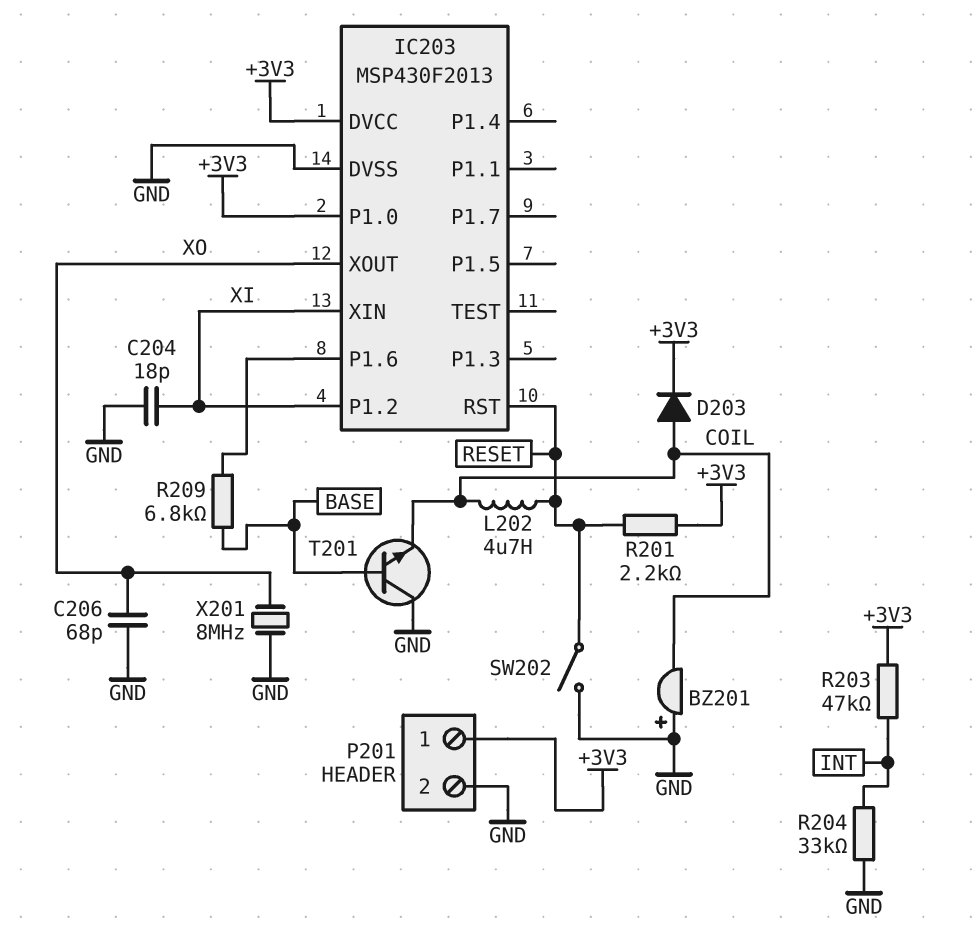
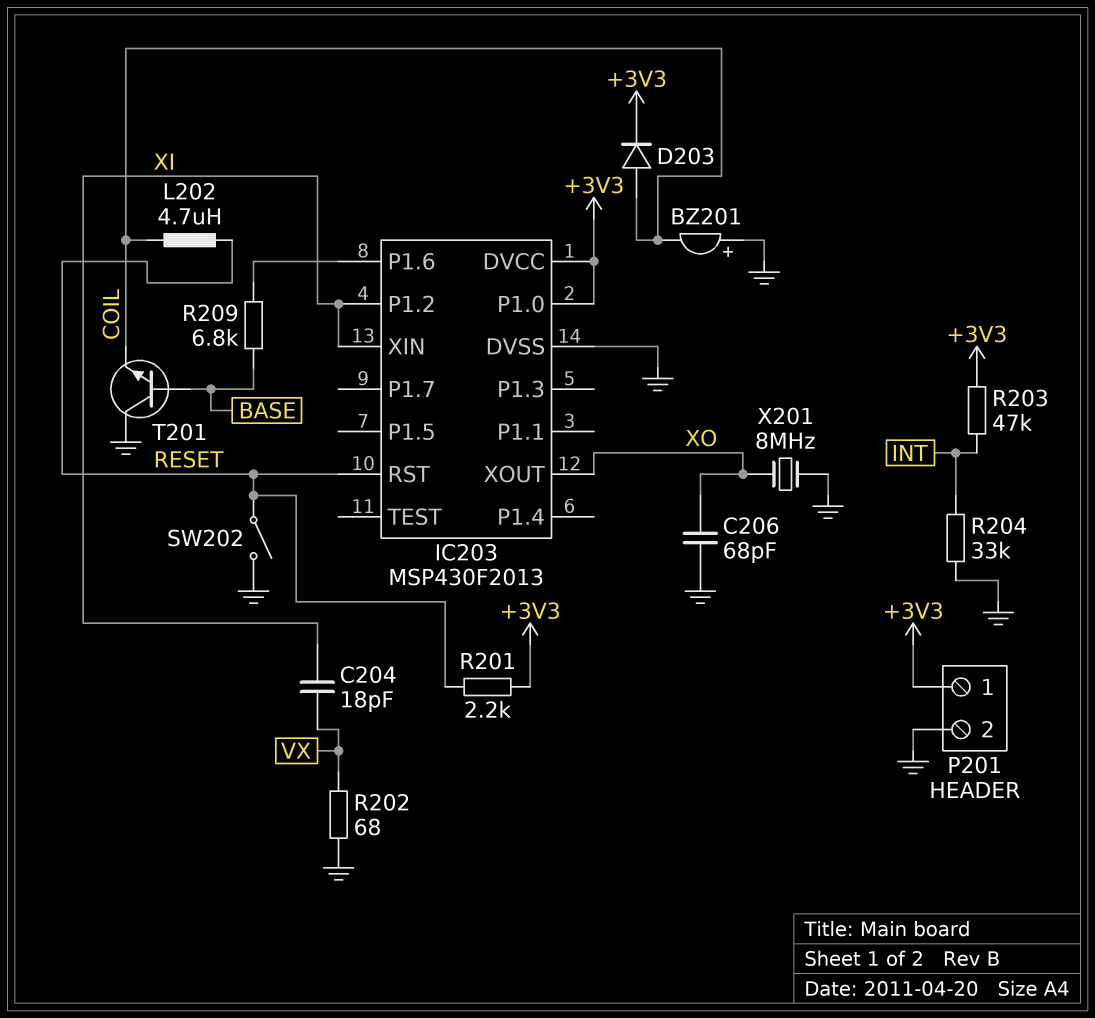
C204: 18pF (GND, XI) -> 18pF (VX, XI)
R202: none -> 68 (GND, VX)

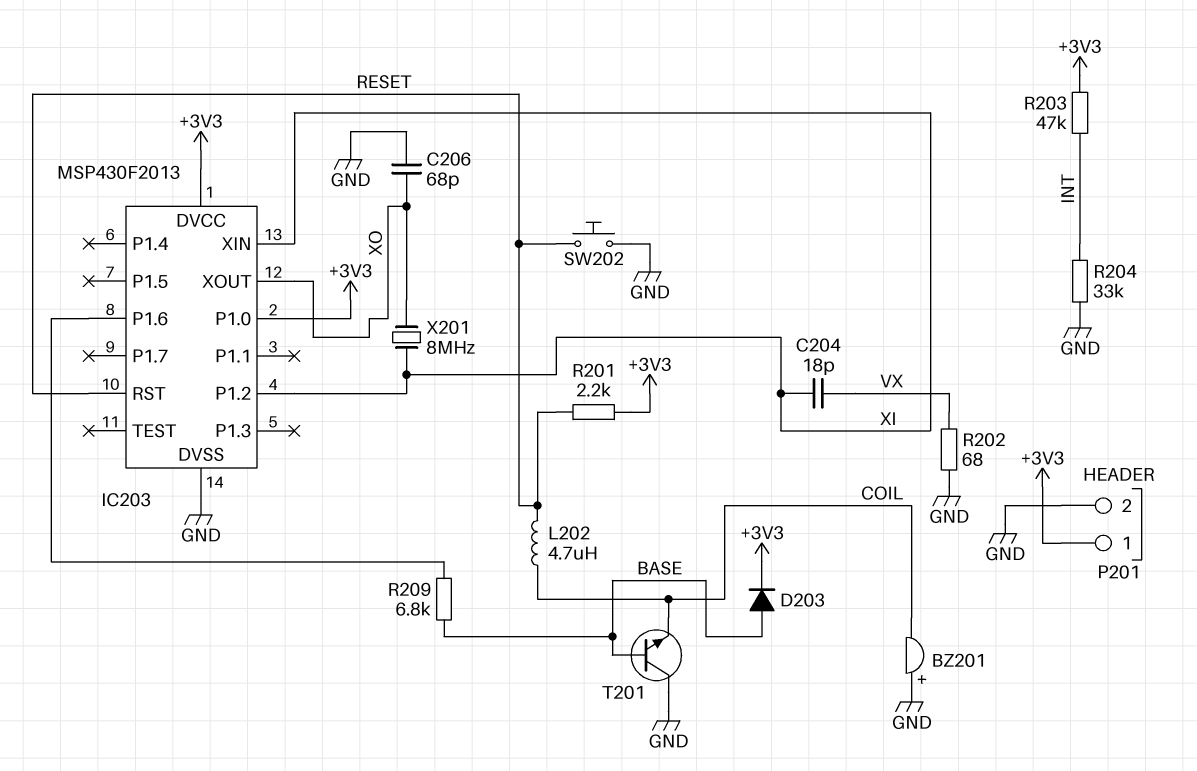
D203: diode (A COIL, K +3V3) -> diode (A BASE, K +3V3)
SW202: switch (GND, RESET) -> button (GND, RESET)
X201: 8MHz (GND, XO) -> 8MHz (XI, XO)

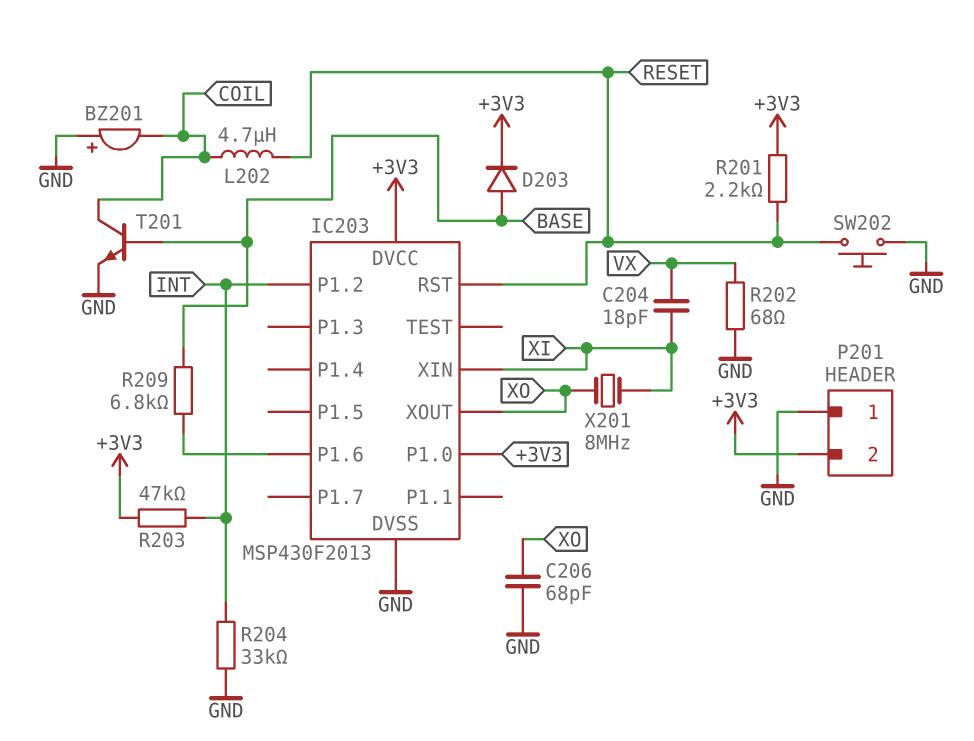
IC203 pin P1.2: XI -> INT
P201 pin 1: +3V3 -> GND
P201 pin 2: GND -> +3V3
T201: NPN (B BASE, C GND, E COIL) -> NPN (B BASE, C COIL, E GND)

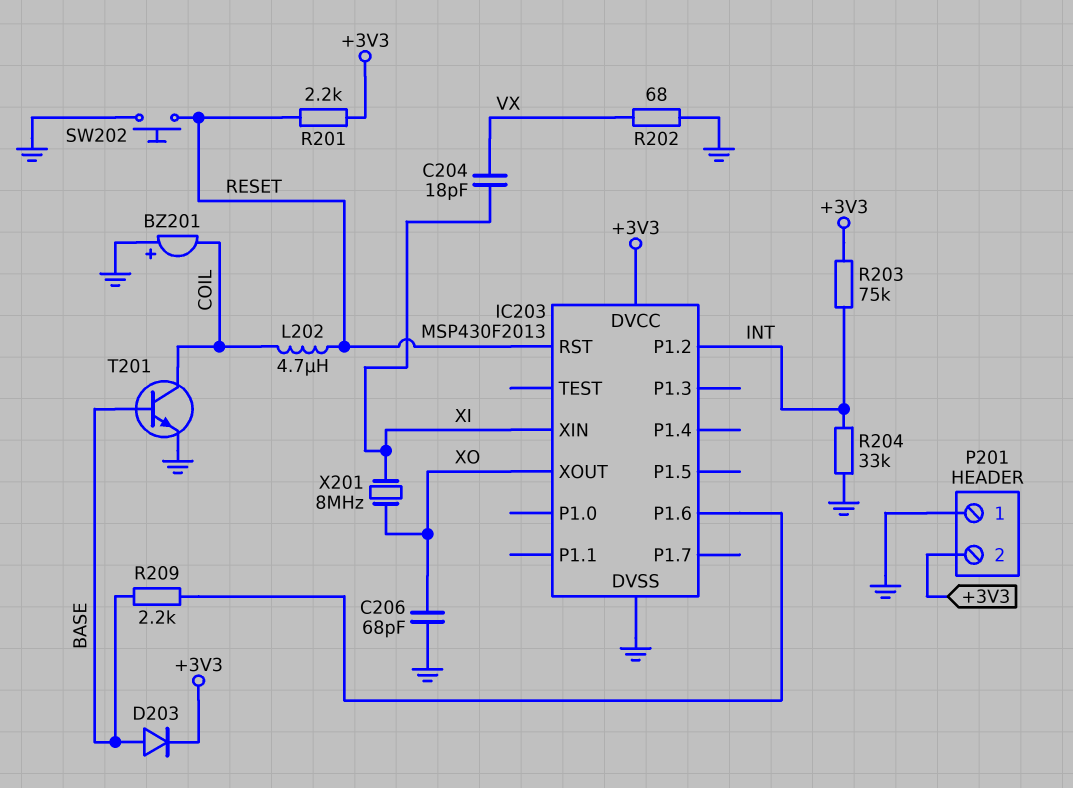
IC203 pin P1.0: +3V3 -> none
R203: 47k (+3V3, INT) -> 75k (+3V3, INT)
R209: 6.8k (BASE, IC203/P1.6) -> 2.2k (BASE, IC203/P1.6)

